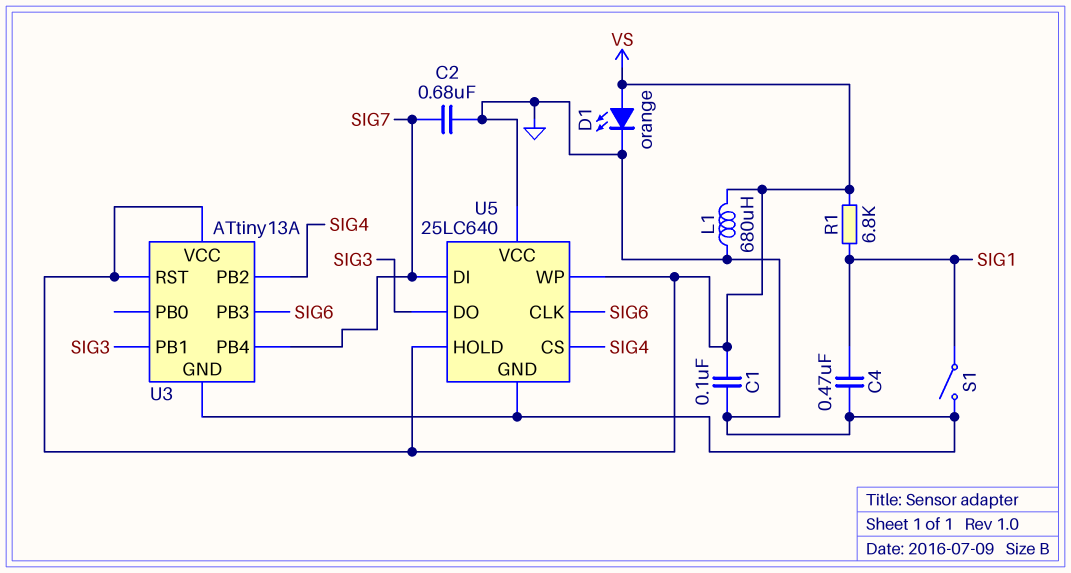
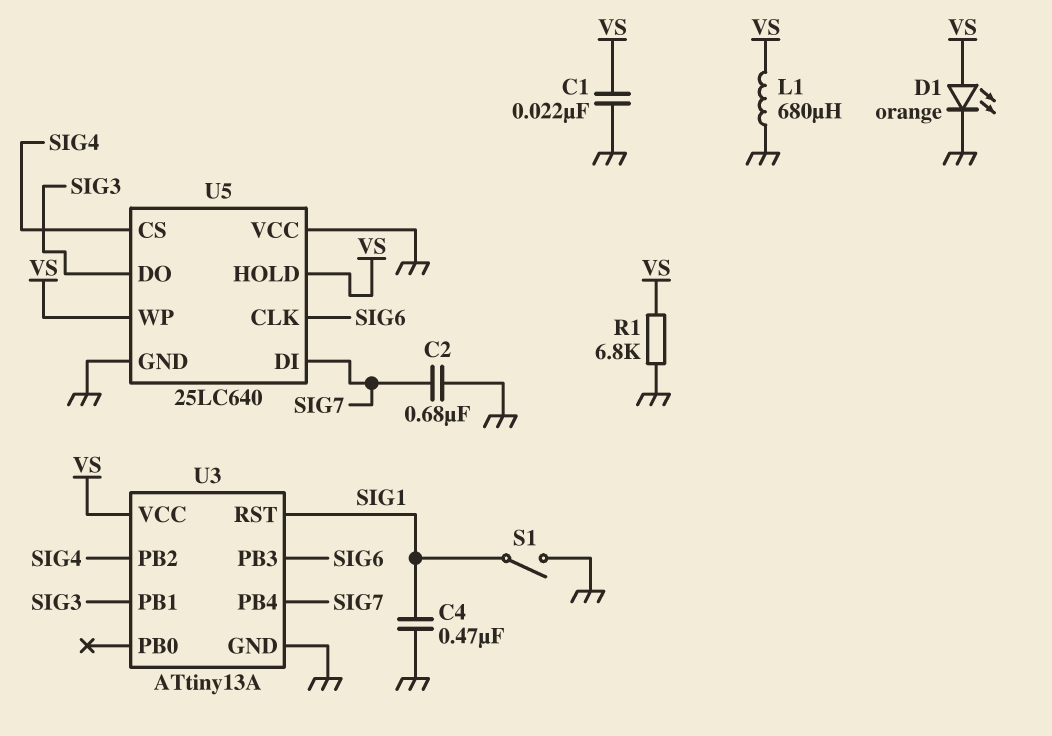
C1: 100nF (GND, VS) -> 22nF (GND, VS)
R1: 6.8k (SIG1, VS) -> 6.8k (GND, VS)
U3 pin RST: VS -> SIG1

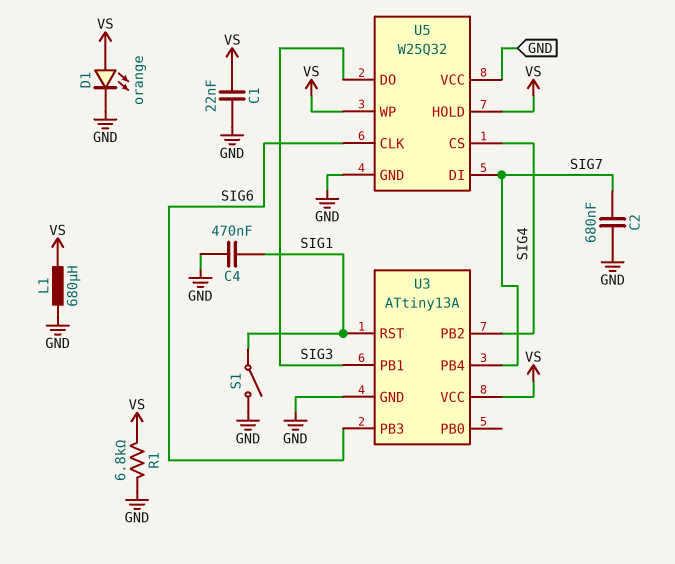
U5: 25LC640 -> W25Q32

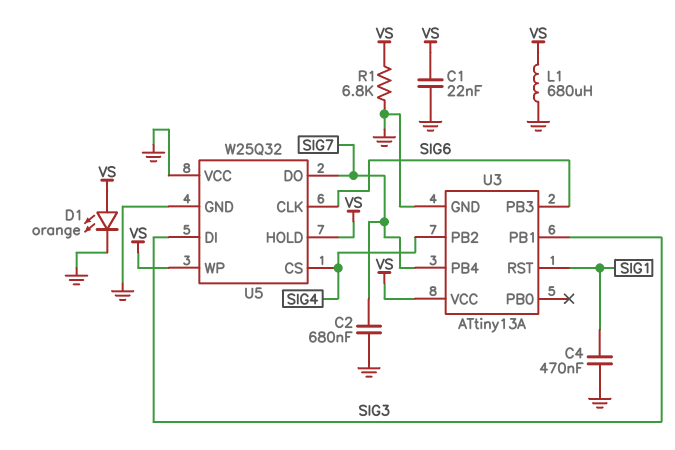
S1: switch (GND, SIG1) -> none
U5 pin DI: SIG7 -> SIG3
U5 pin DO: SIG3 -> SIG7

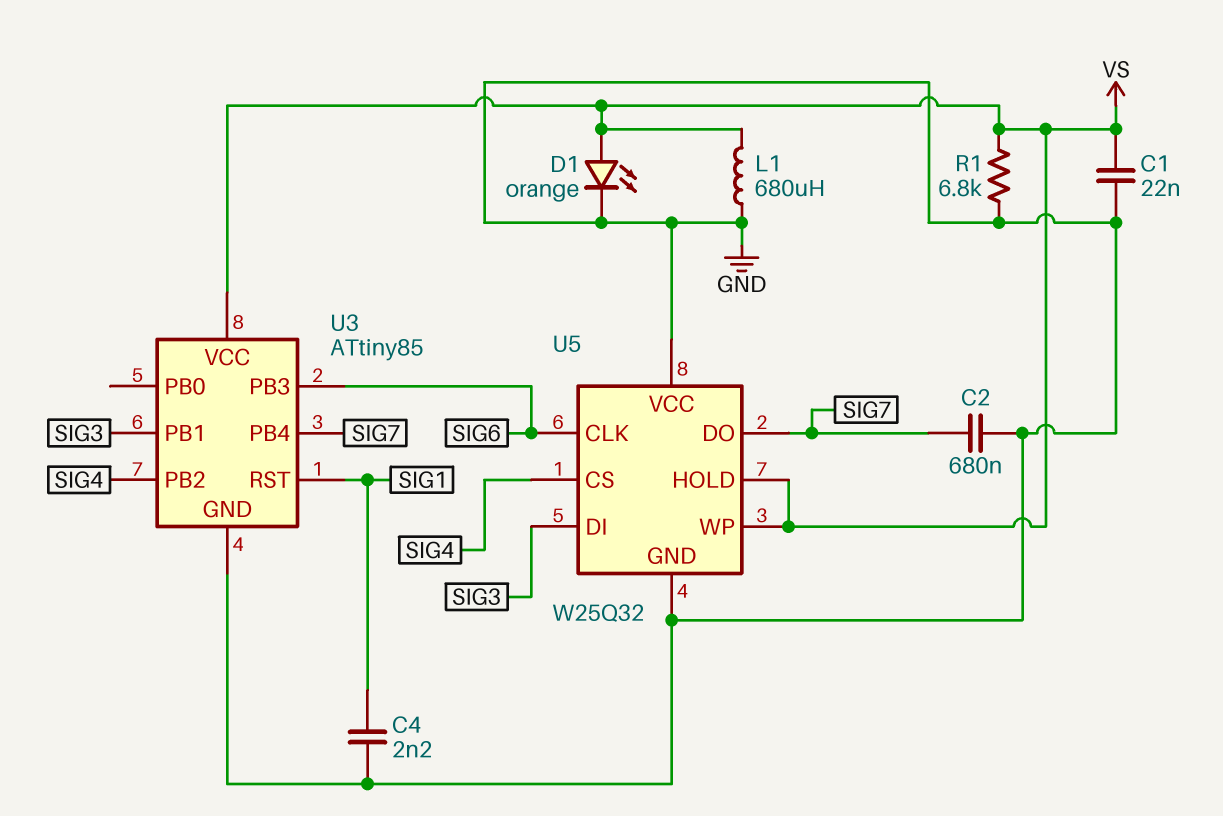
C4: 470nF (GND, SIG1) -> 2.2nF (GND, SIG1)
U3: ATtiny13A -> ATtiny85

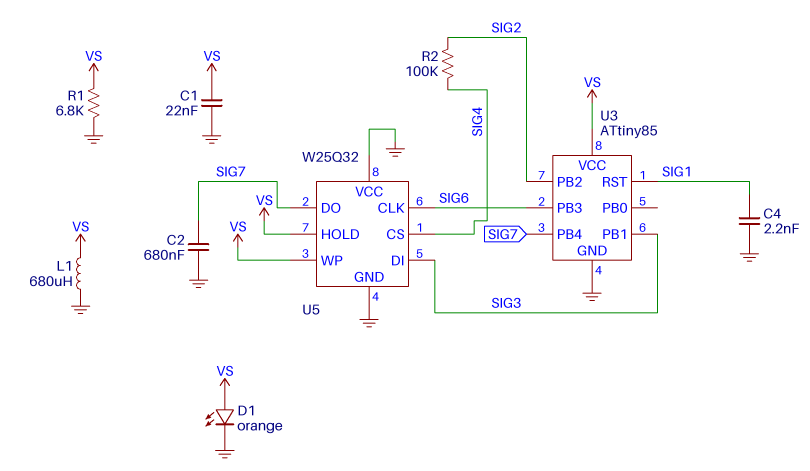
R2: none -> 100k (SIG2, SIG4)
U3 pin PB2: SIG4 -> SIG2

